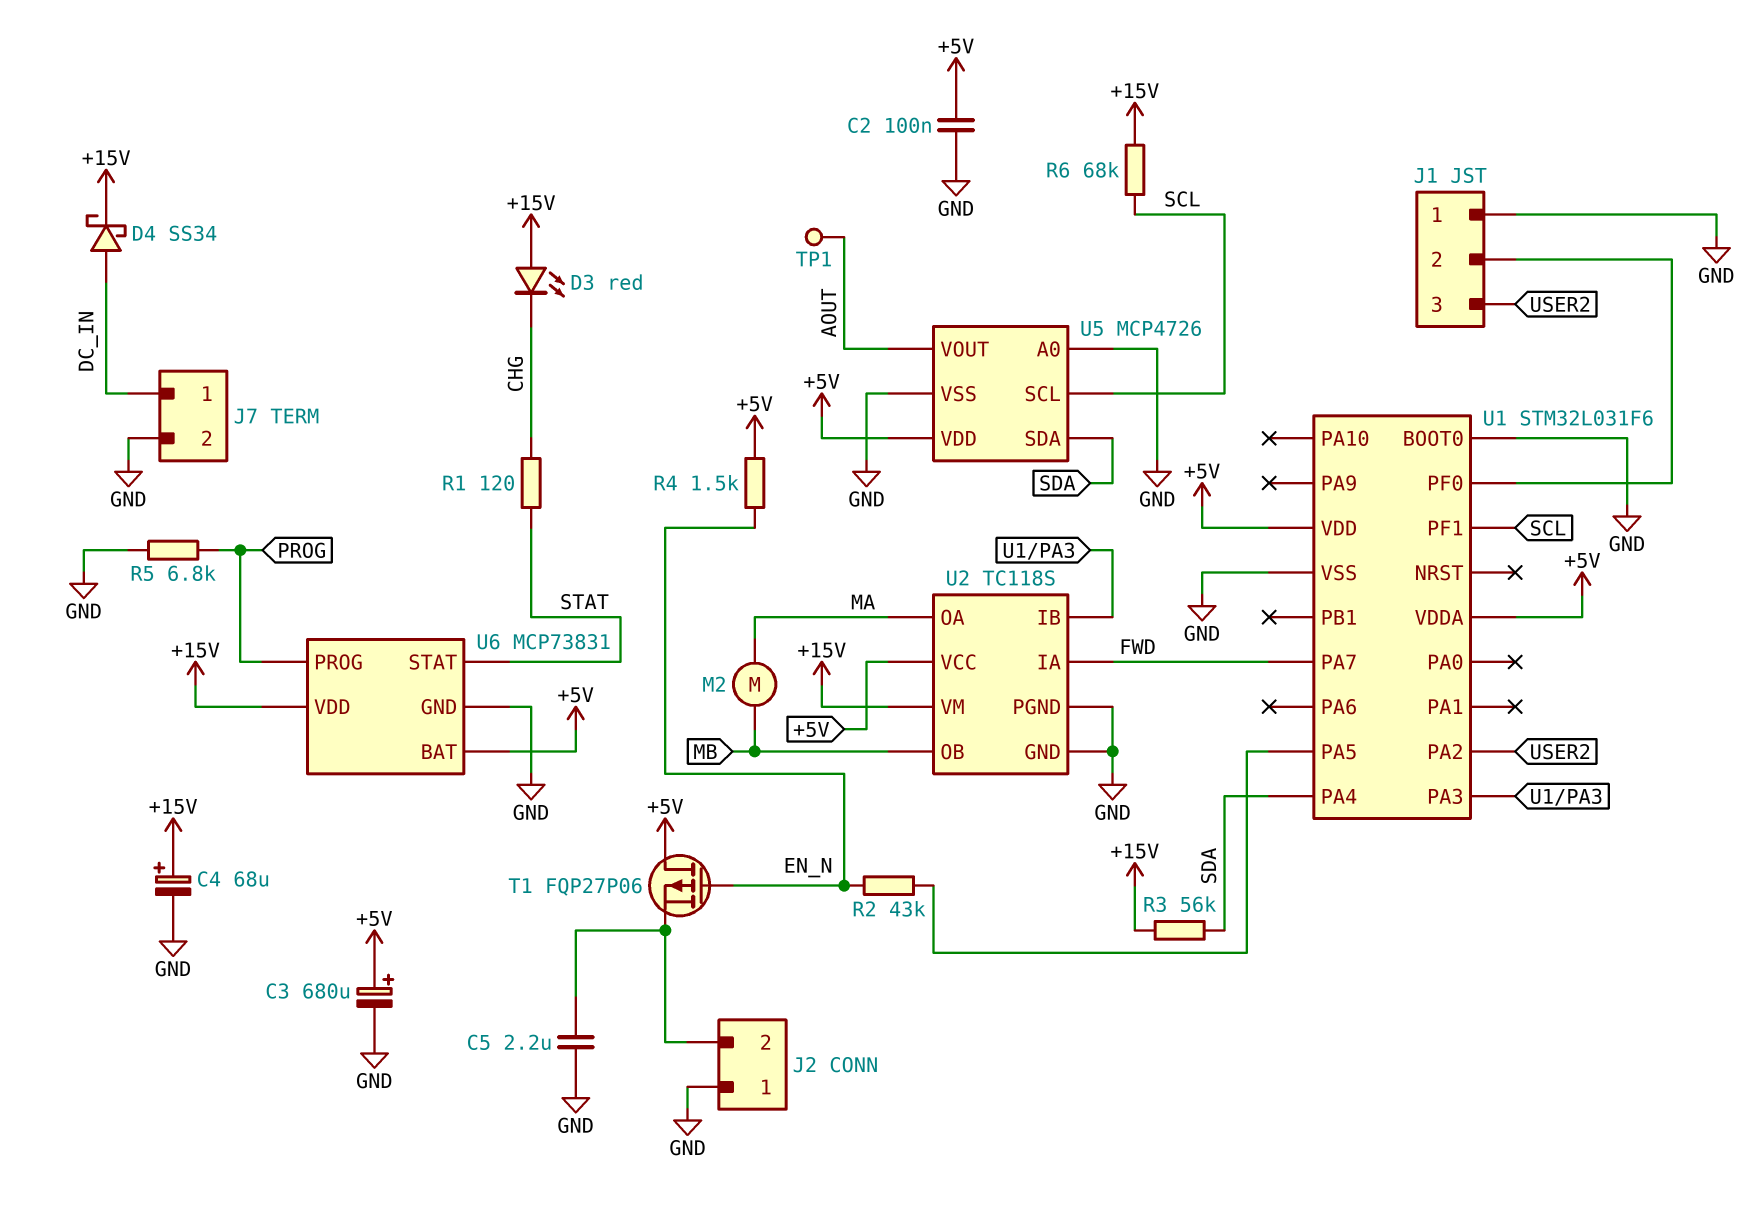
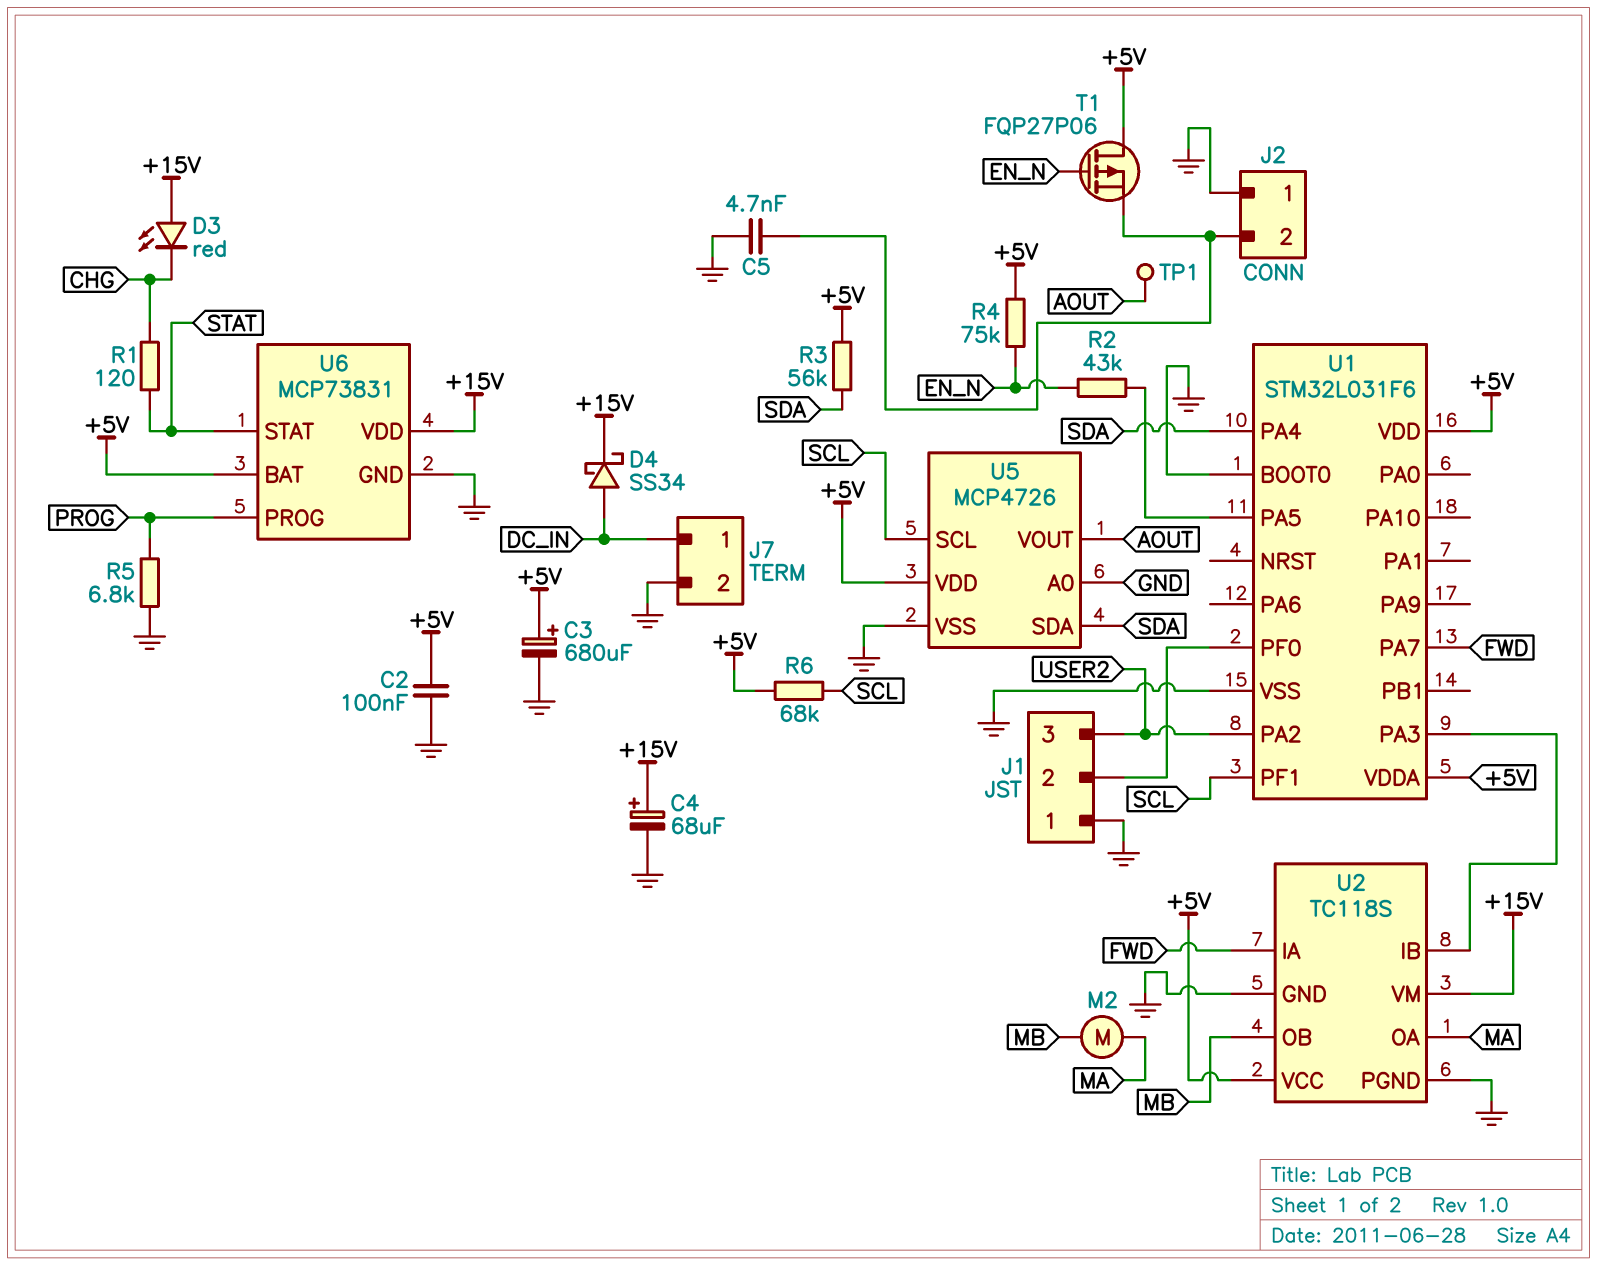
C5: 2.2uF (GND, J2/2) -> 4.7nF (GND, J2/2)
R3: 56k (+15V, SDA) -> 56k (+5V, SDA)
R4: 1.5k (+5V, EN_N) -> 75k (+5V, EN_N)
R6: 68k (+15V, SCL) -> 68k (+5V, SCL)

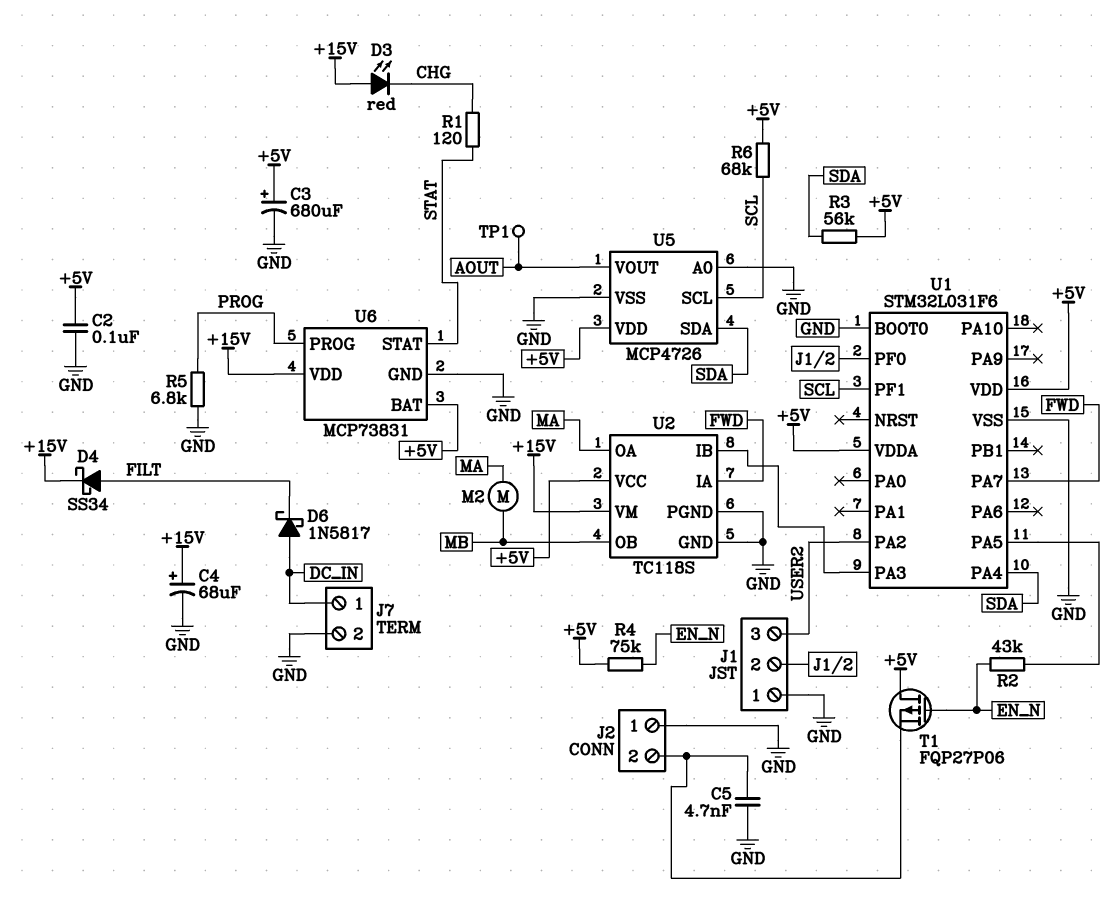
D4: schottky SS34 (A DC_IN, K +15V) -> schottky SS34 (A FILT, K +15V)
D6: none -> schottky 1N5817 (A DC_IN, K FILT)

